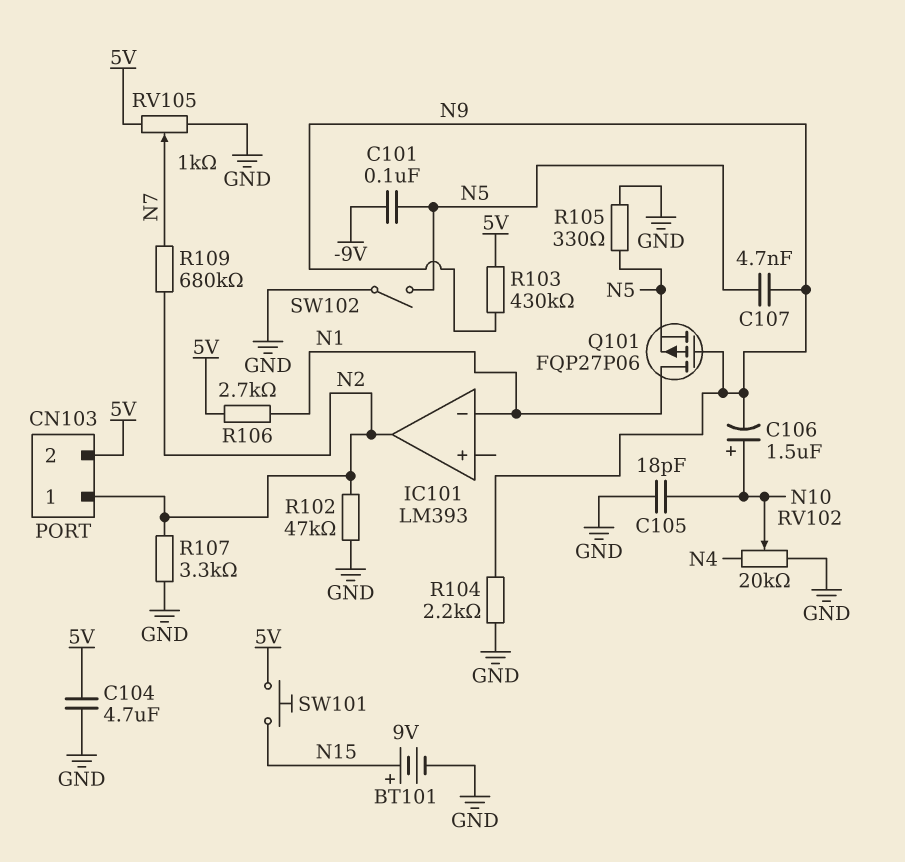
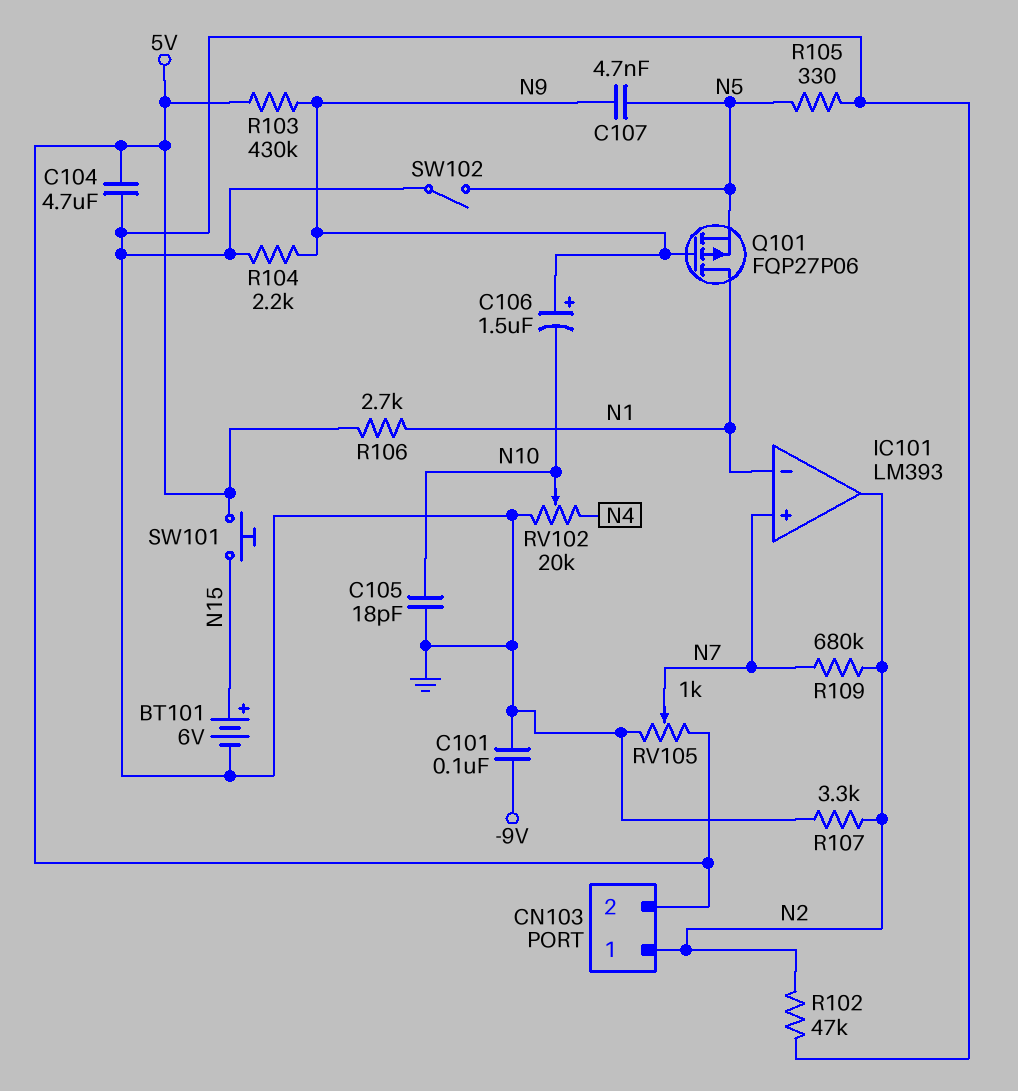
BT101: 9V (plus N15, minus GND) -> 6V (plus N15, minus GND)
C101: 100nF (-9V, N5) -> 100nF (-9V, GND)
C106: 1.5uF (plus N10, minus N9) -> 1.5uF (plus N9, minus N10)
IC101 pin in+: none -> N7

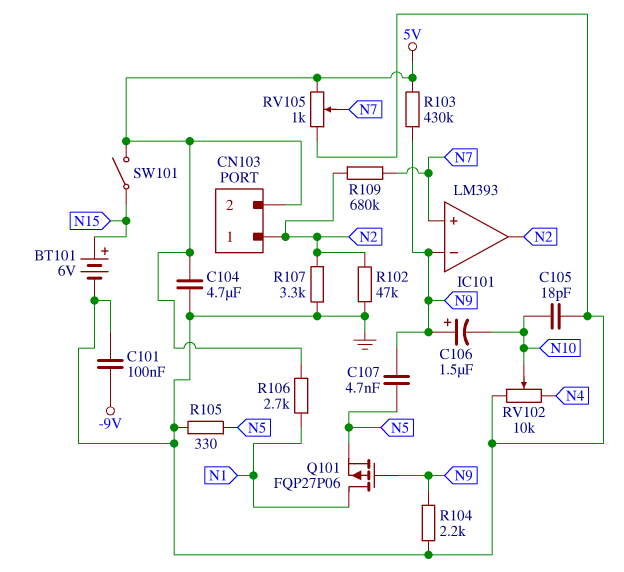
IC101 pin in-: N1 -> N9
RV102: 20k (GND, N4, wiper N10) -> 10k (GND, N4, wiper N10)
SW101: button (5V, N15) -> switch (5V, N15)
SW102: switch (GND, N5) -> none

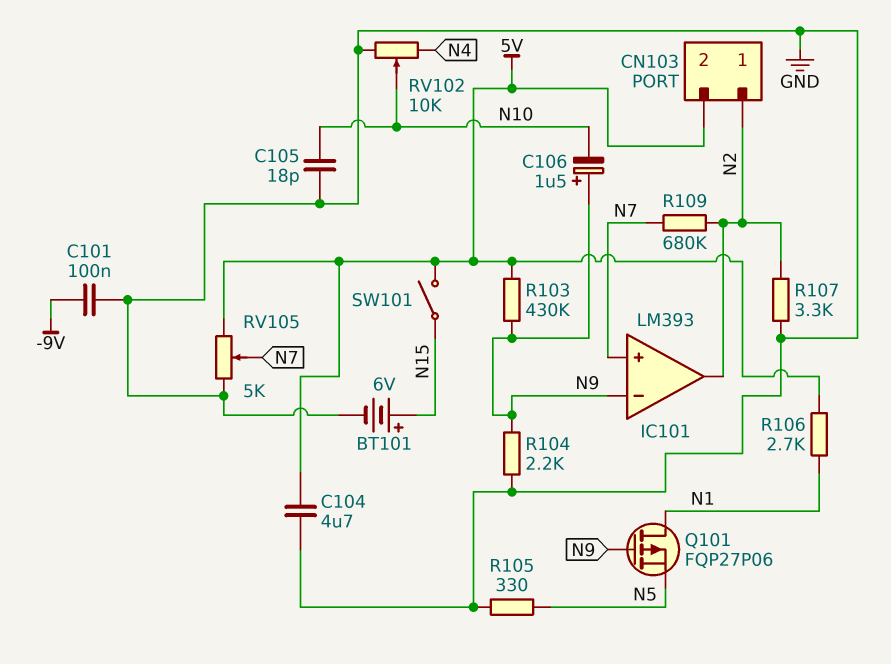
C107: 4.7nF (N5, N9) -> none
R102: 47k (GND, N2) -> none
RV105: 1k (5V, GND, wiper N7) -> 5k (5V, GND, wiper N7)

